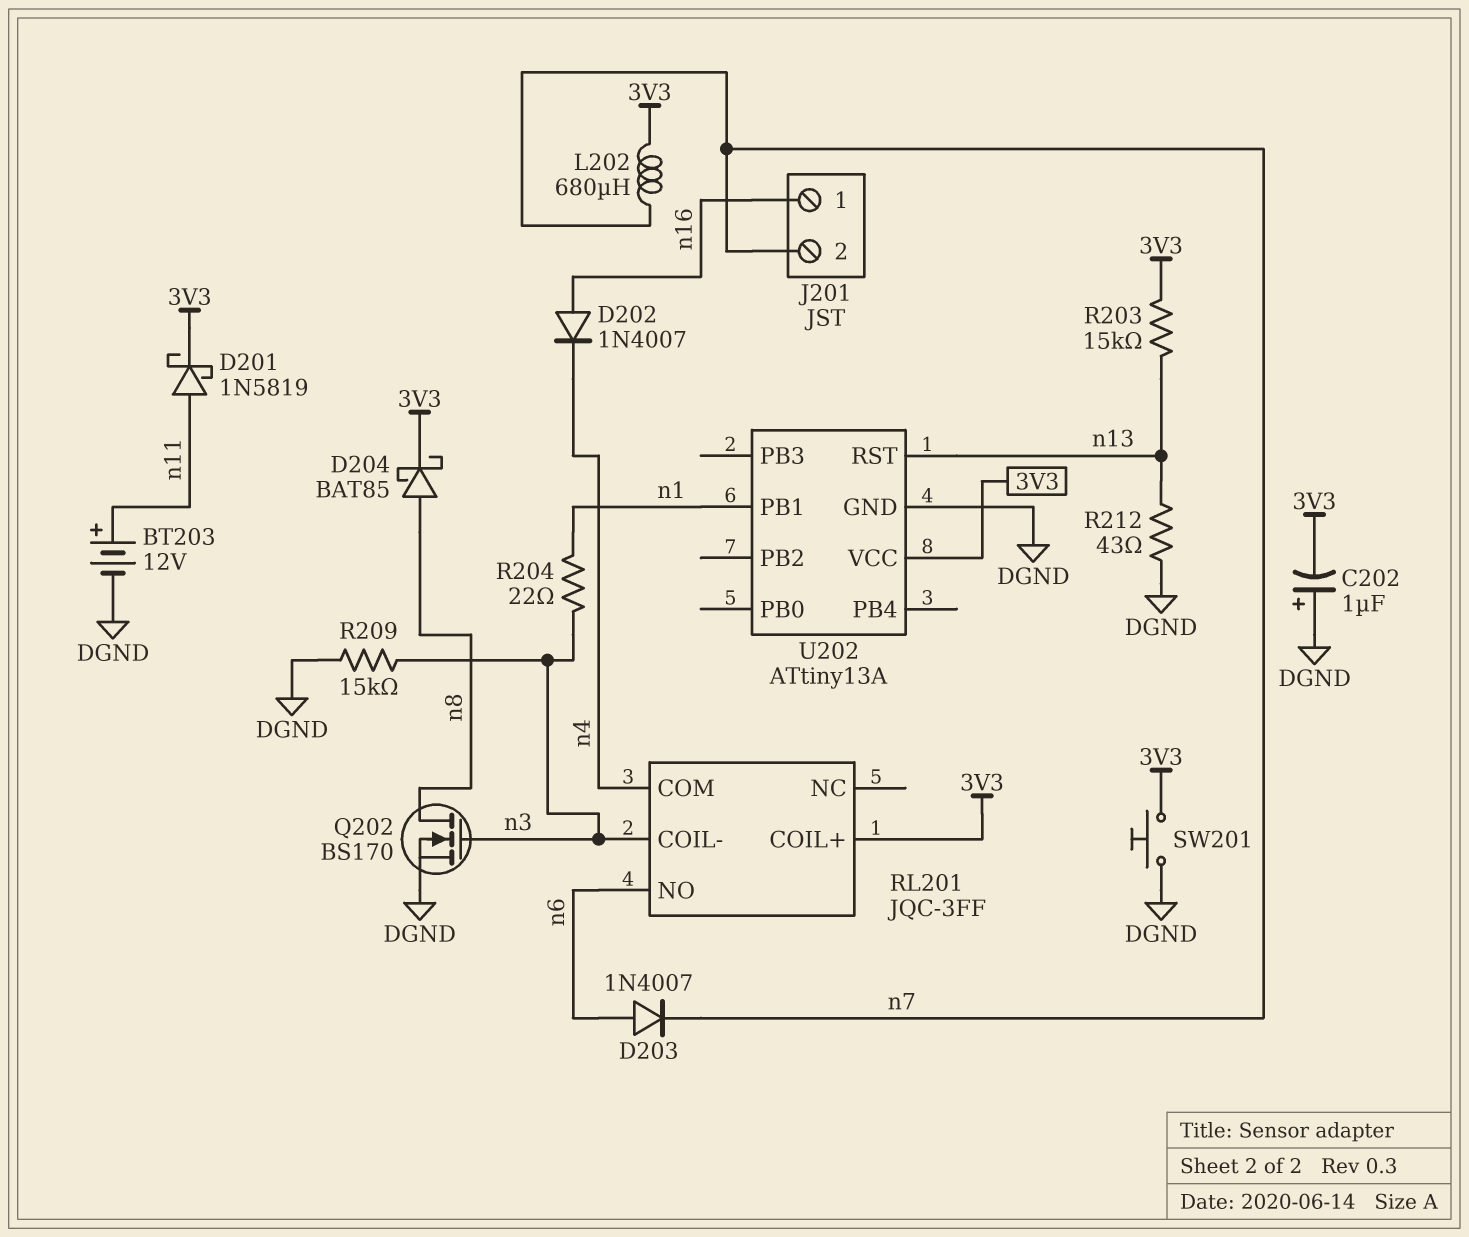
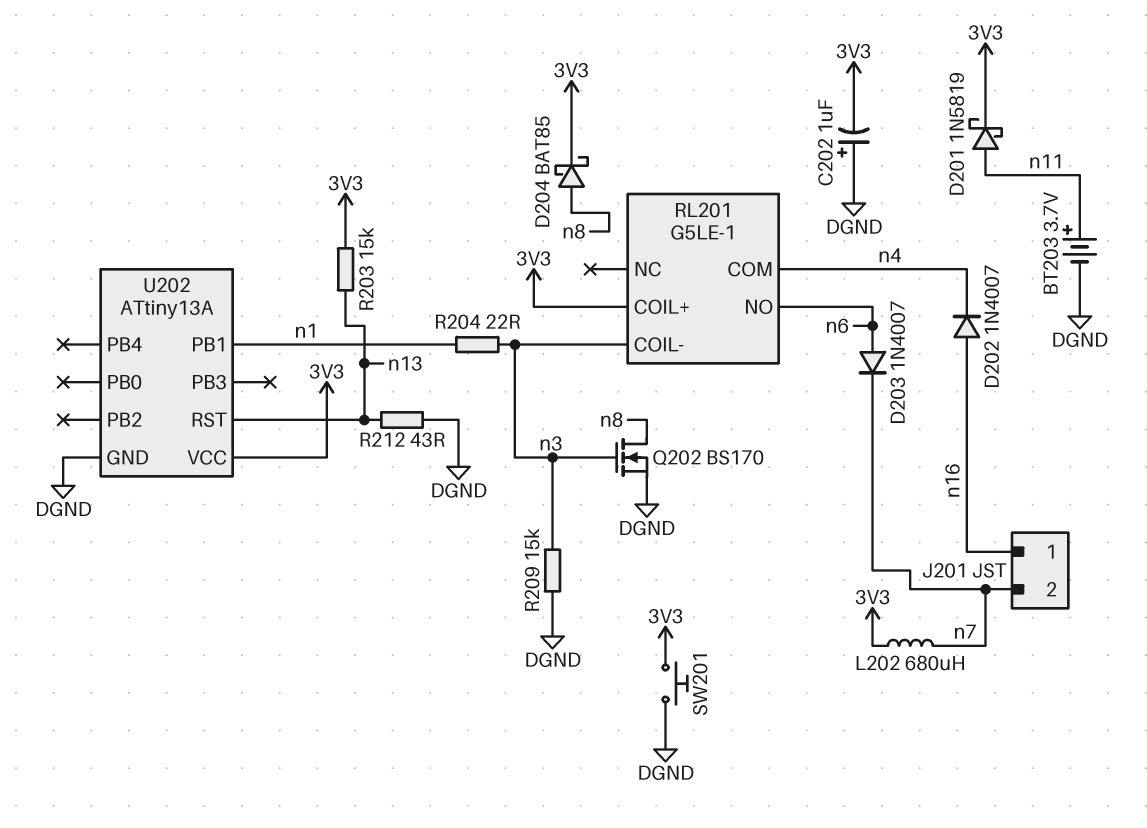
BT203: 12V (plus n11, minus DGND) -> 3.7V (plus n11, minus DGND)
RL201: JQC-3FF -> G5LE-1

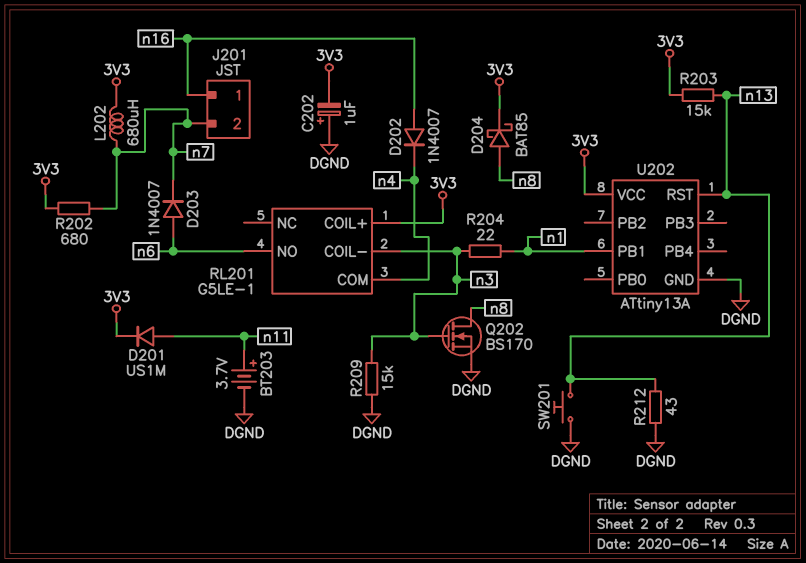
D201: schottky 1N5819 (A n11, K 3V3) -> diode US1M (A n11, K 3V3)
R202: none -> 680 (3V3, n7)
SW201: button (3V3, DGND) -> button (DGND, n13)

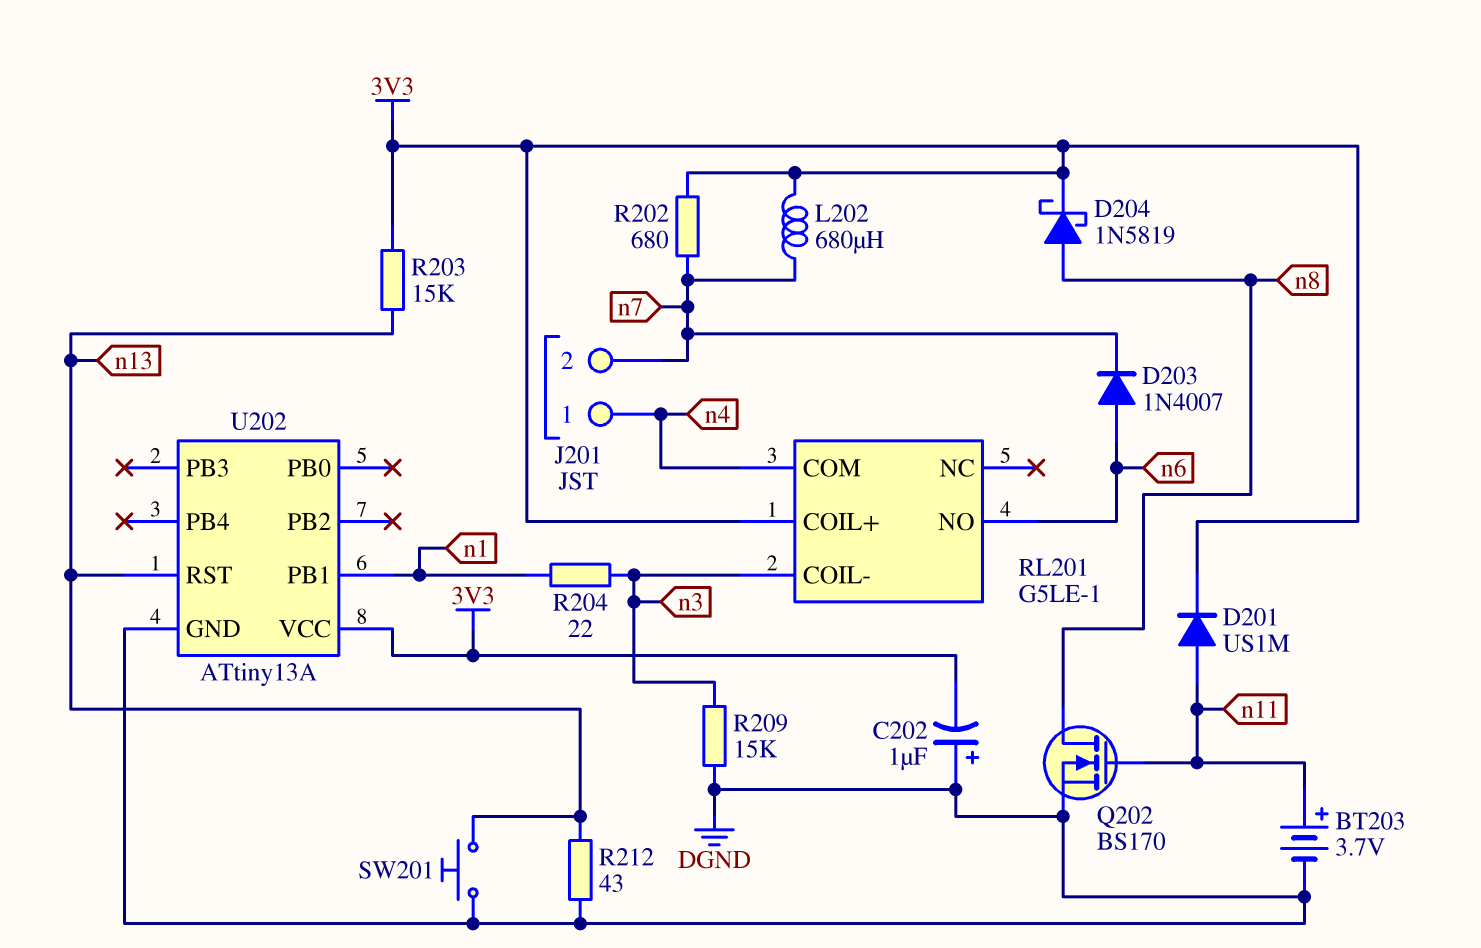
D202: diode 1N4007 (A n16, K n4) -> none
D204: schottky BAT85 (A n8, K 3V3) -> schottky 1N5819 (A n8, K 3V3)
J201 pin 1: n16 -> n4
Q202: NMOS BS170 (G n3, D n8, S DGND) -> NMOS BS170 (G n11, D n8, S DGND)

